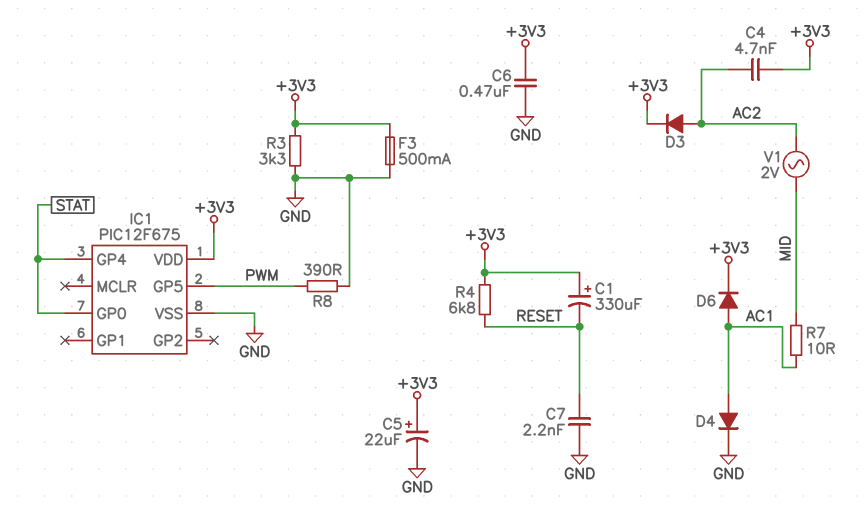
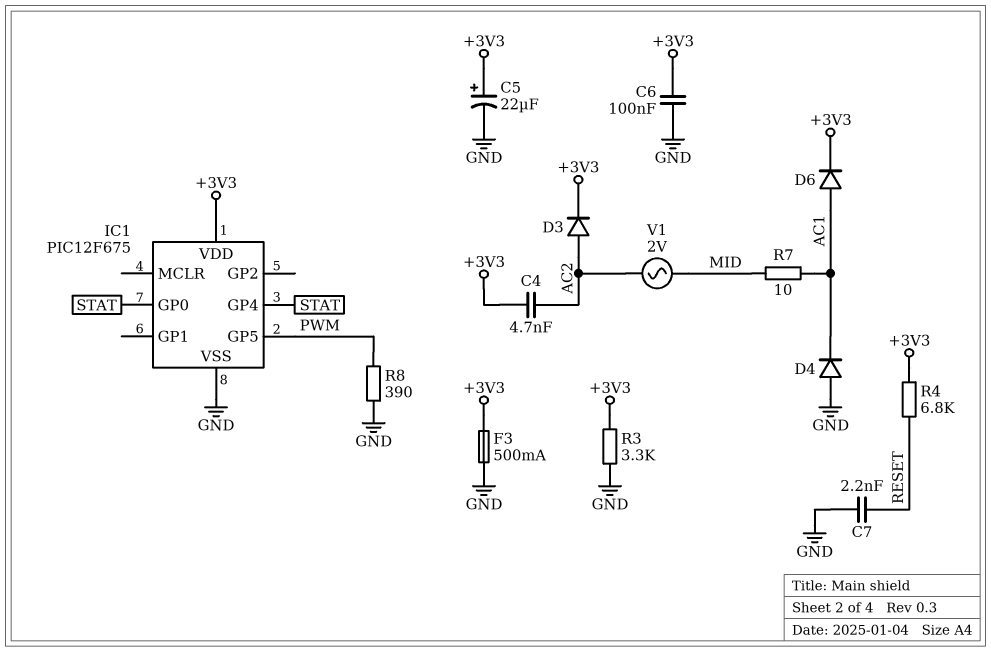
C1: 330uF (plus +3V3, minus RESET) -> none
C6: 470nF (+3V3, GND) -> 100nF (+3V3, GND)
D4: diode (A AC1, K GND) -> diode (A GND, K AC1)

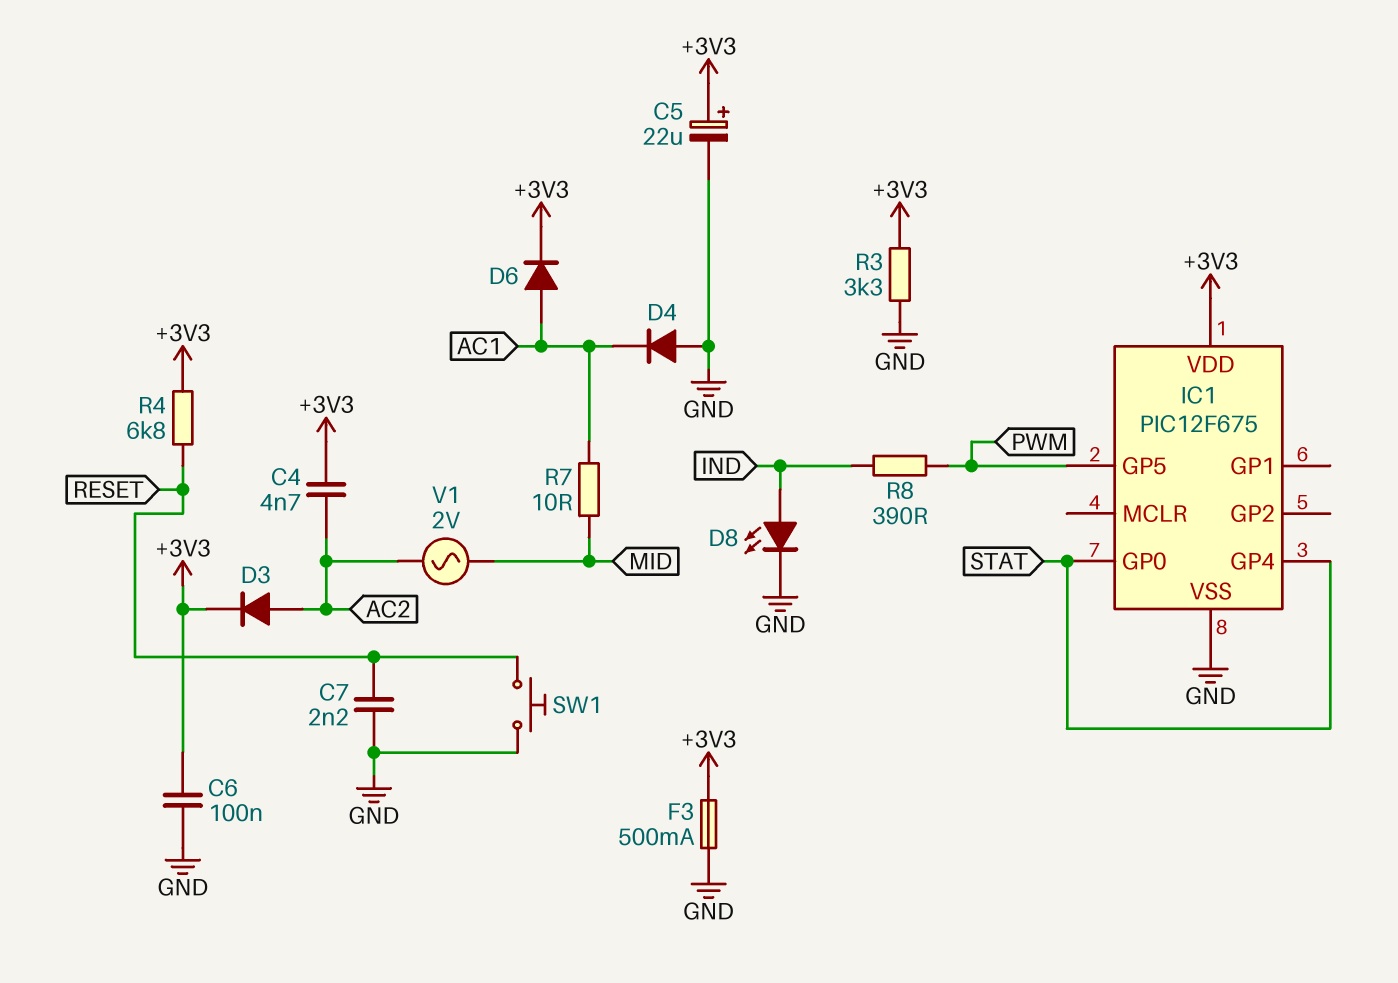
D8: none -> LED (A IND, K GND)
R8: 390 (GND, PWM) -> 390 (IND, PWM)
SW1: none -> button (GND, RESET)

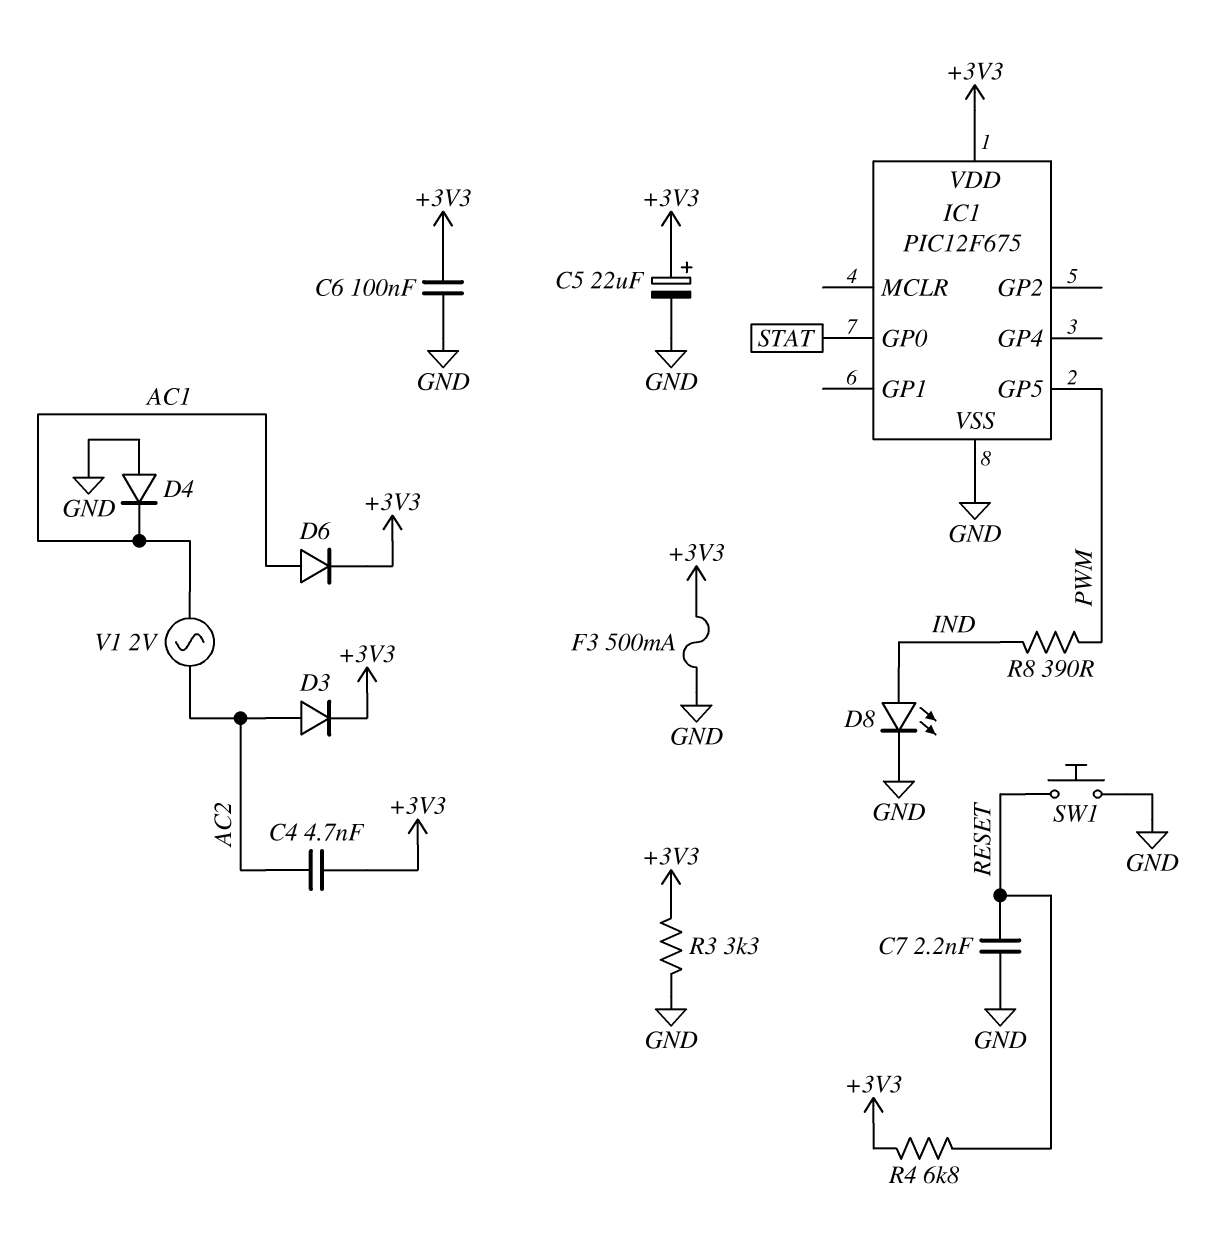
IC1 pin GP4: STAT -> none
R7: 10 (AC1, MID) -> none
V1: AC 2V (AC2, MID) -> AC 2V (AC1, AC2)

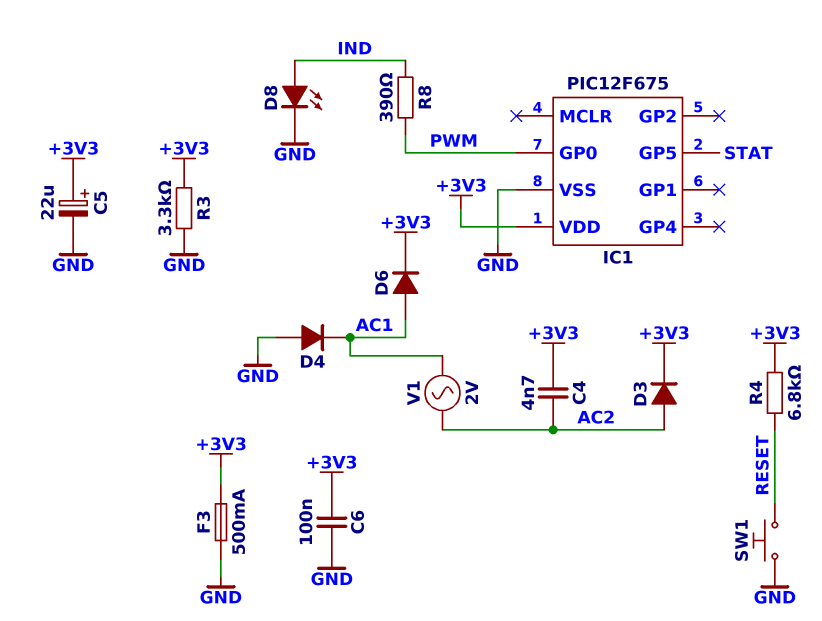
C7: 2.2nF (GND, RESET) -> none
IC1 pin GP0: STAT -> PWM
IC1 pin GP5: PWM -> STAT

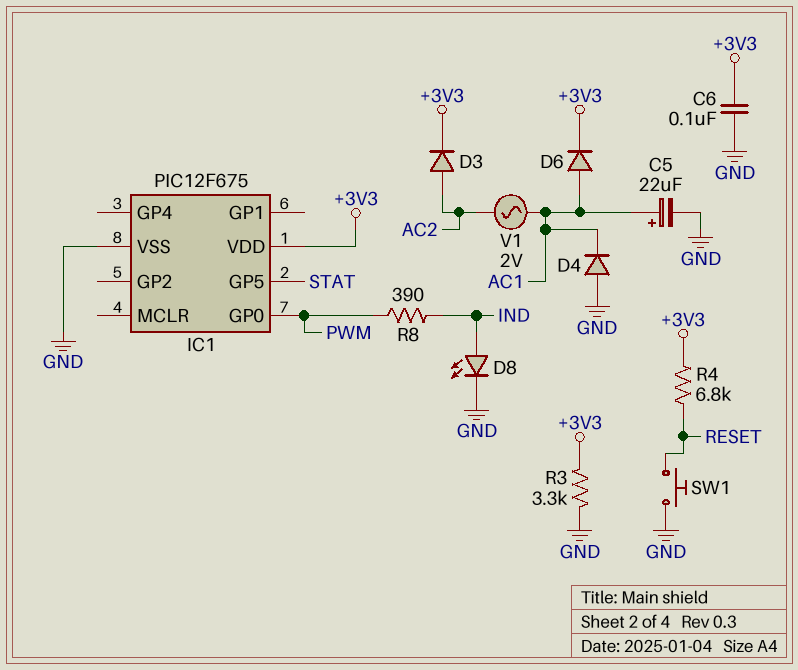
C4: 4.7nF (+3V3, AC2) -> none
C5: 22uF (plus +3V3, minus GND) -> 22uF (plus AC1, minus GND)
F3: 500mA (+3V3, GND) -> none

